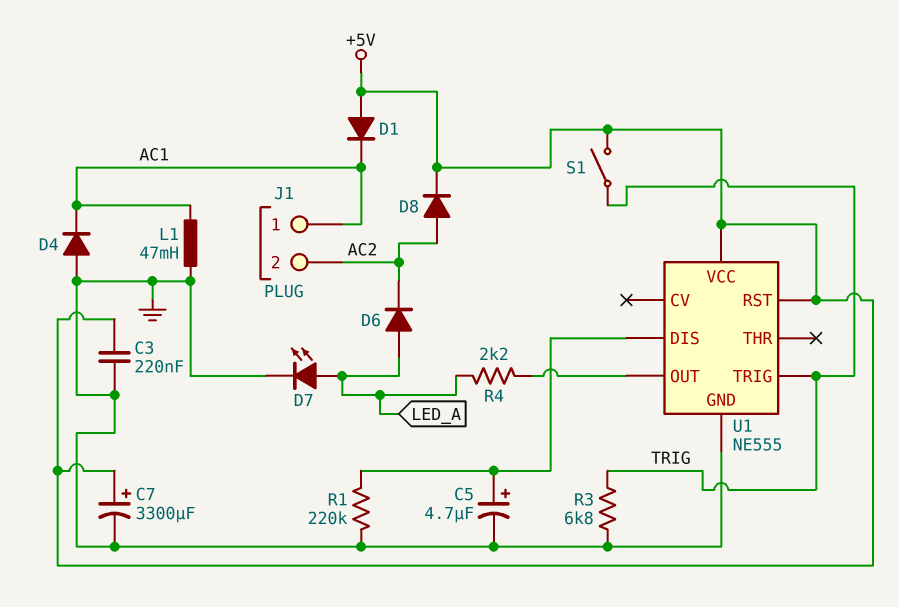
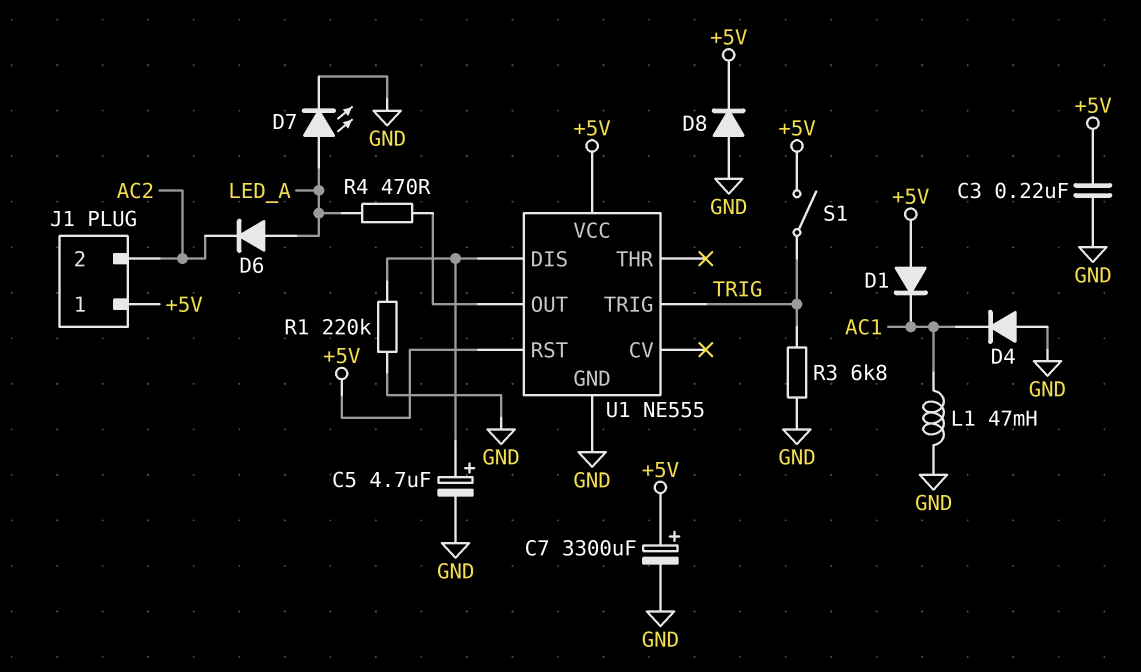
D8: diode (A AC2, K +5V) -> diode (A GND, K +5V)
J1 pin 1: AC1 -> +5V
R4: 2.2k (LED_A, U1/OUT) -> 470 (LED_A, U1/OUT)

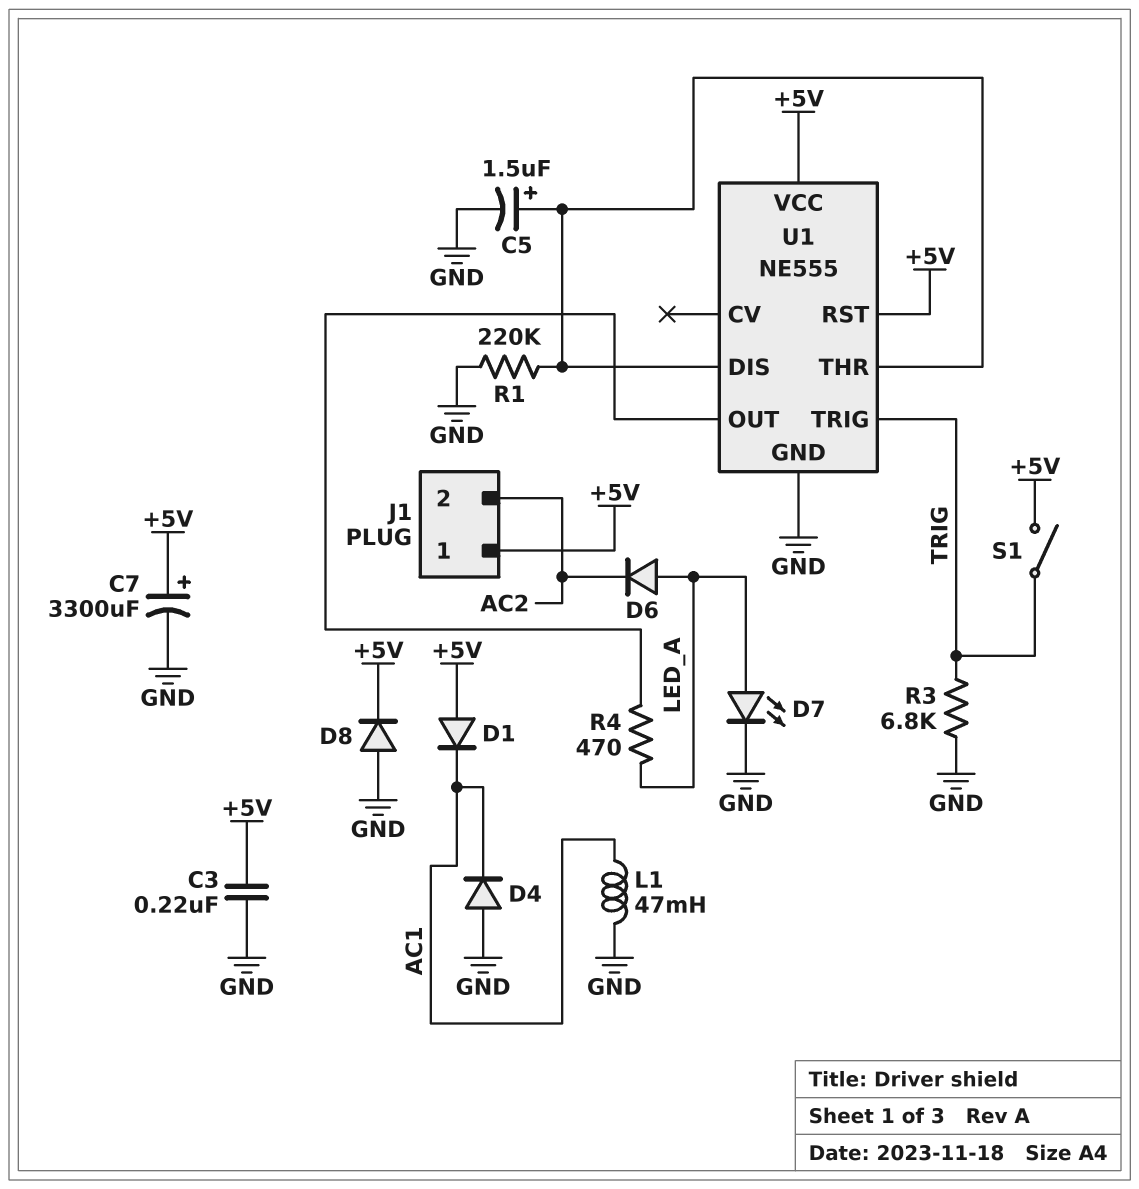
C5: 4.7uF (plus U1/DIS, minus GND) -> 1.5uF (plus U1/DIS, minus GND)
U1 pin THR: none -> U1/DIS

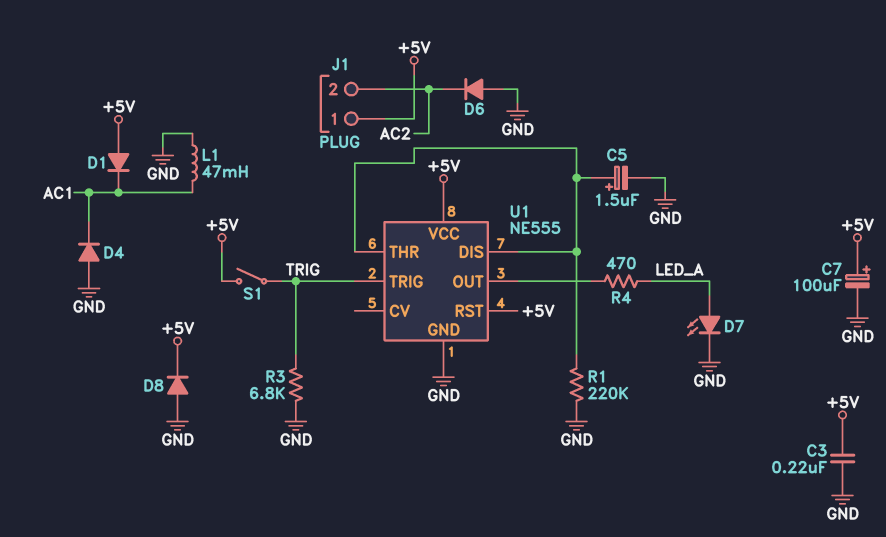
C7: 3300uF (plus +5V, minus GND) -> 100uF (plus +5V, minus GND)
D6: diode (A LED_A, K AC2) -> diode (A GND, K AC2)

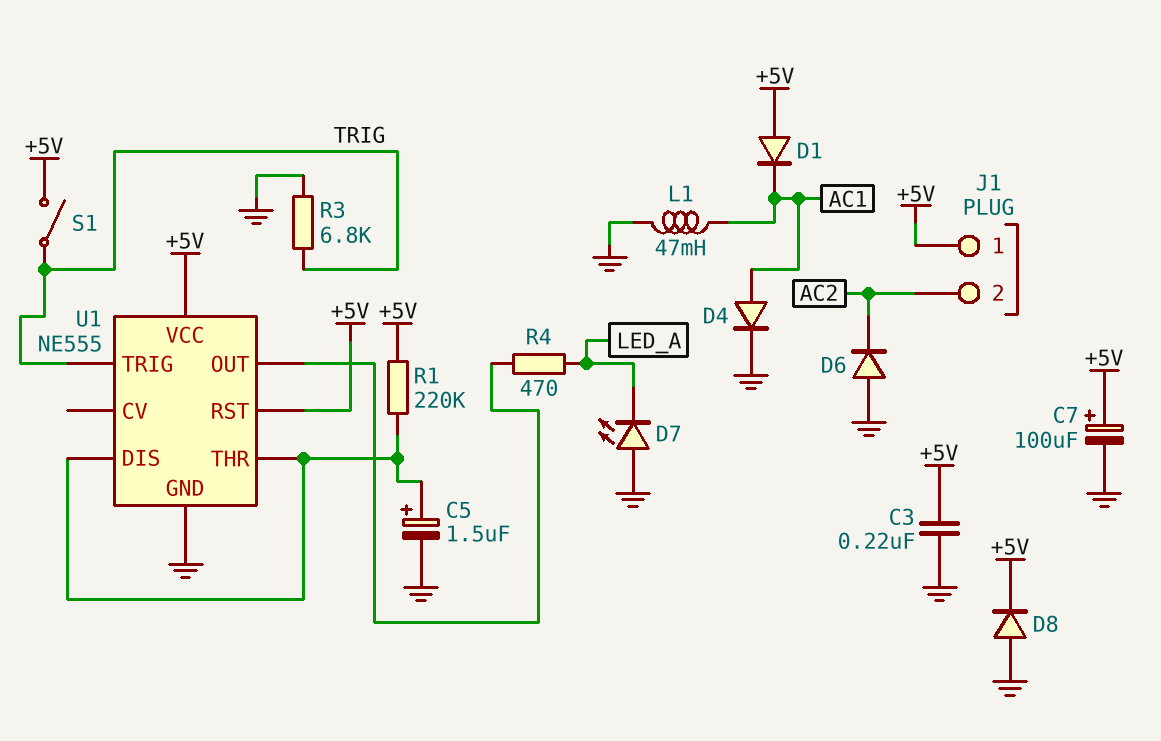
D4: diode (A GND, K AC1) -> diode (A AC1, K GND)
D7: LED (A LED_A, K GND) -> LED (A GND, K LED_A)
R1: 220k (GND, U1/DIS) -> 220k (+5V, U1/DIS)

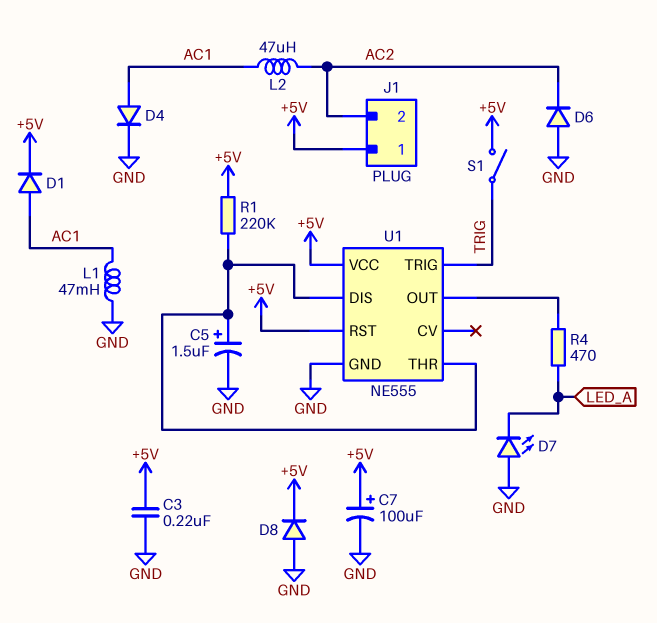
D1: diode (A +5V, K AC1) -> diode (A AC1, K +5V)
L2: none -> 47uH (AC1, AC2)
R3: 6.8k (GND, TRIG) -> none

